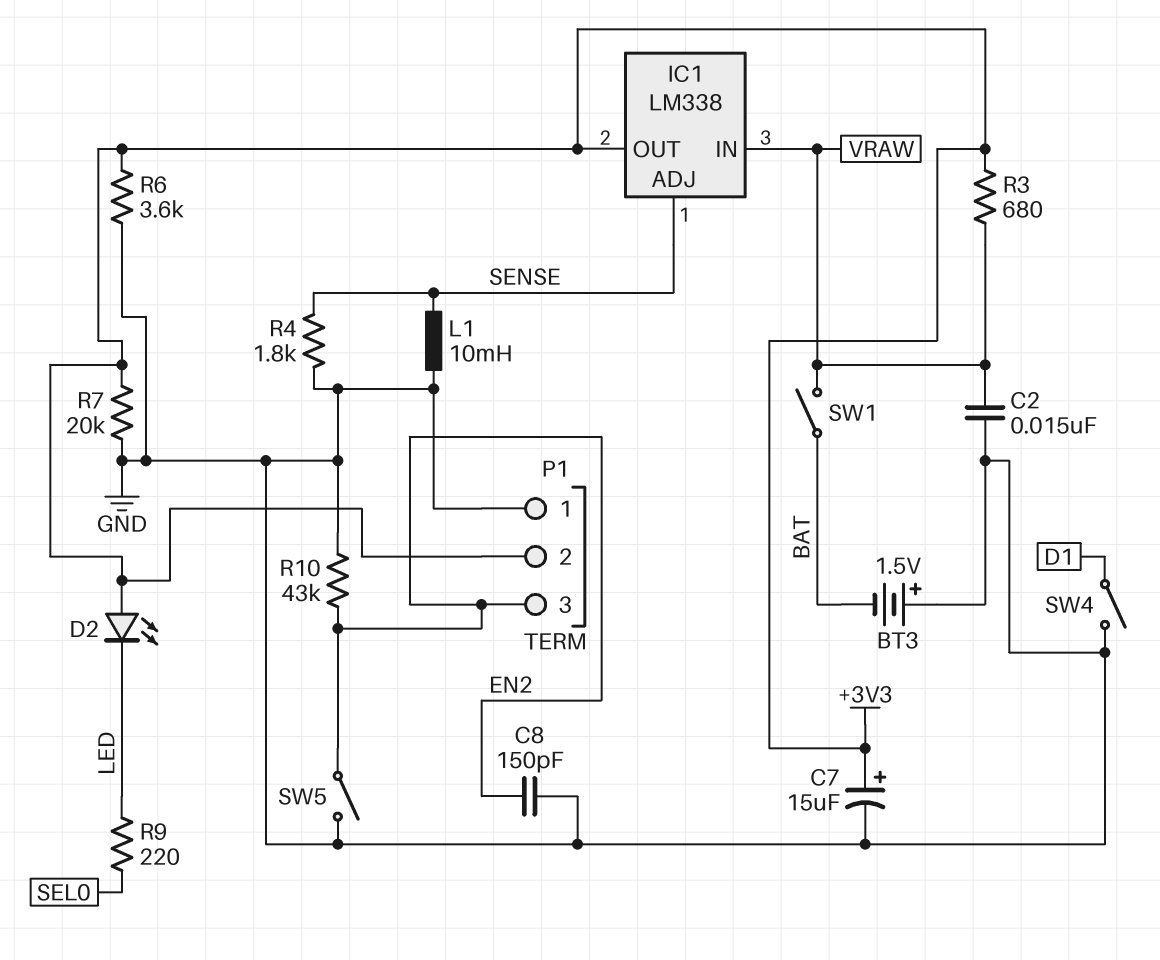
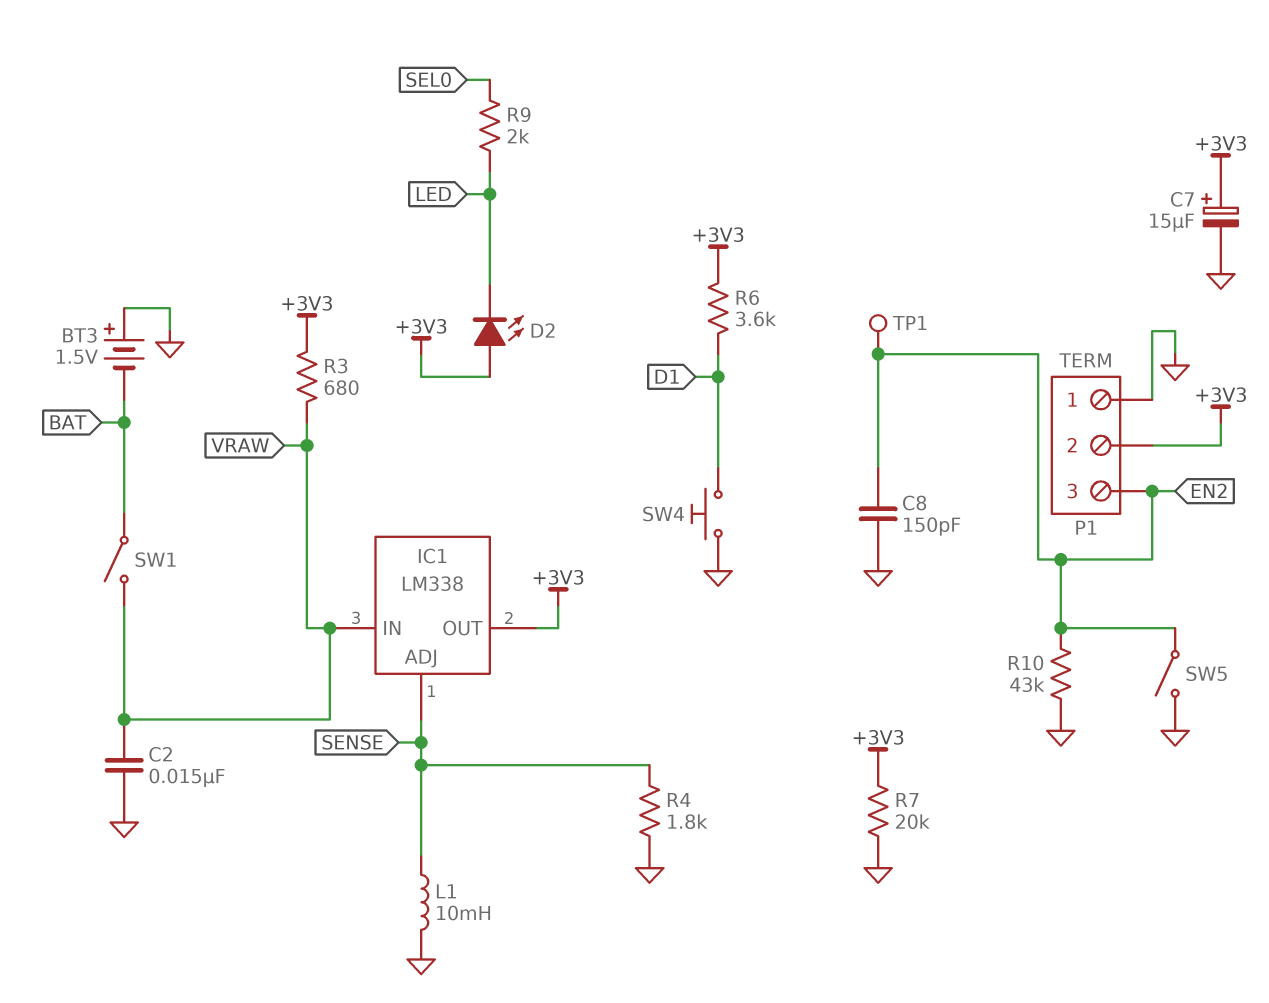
R6: 3.6k (+3V3, GND) -> 3.6k (+3V3, D1)
R9: 220 (LED, SEL0) -> 2k (LED, SEL0)
SW4: switch (D1, GND) -> button (D1, GND)
TP1: none -> test point (EN2)

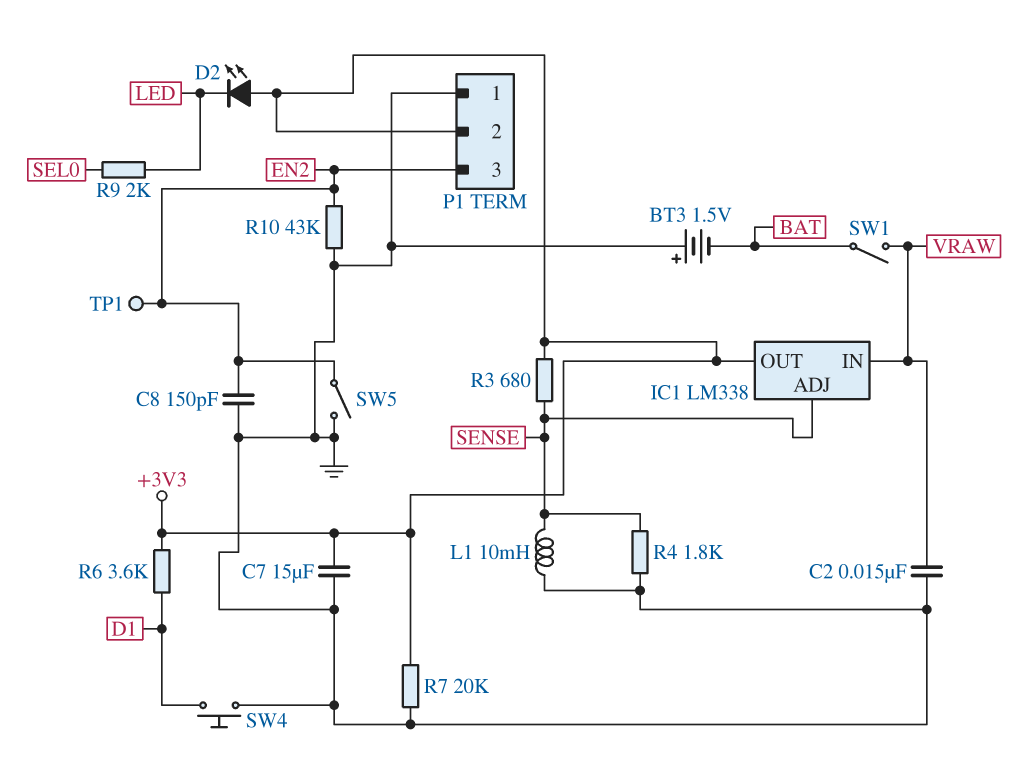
C7: 15uF (plus +3V3, minus GND) -> 15uF (+3V3, GND)
R3: 680 (+3V3, VRAW) -> 680 (+3V3, SENSE)

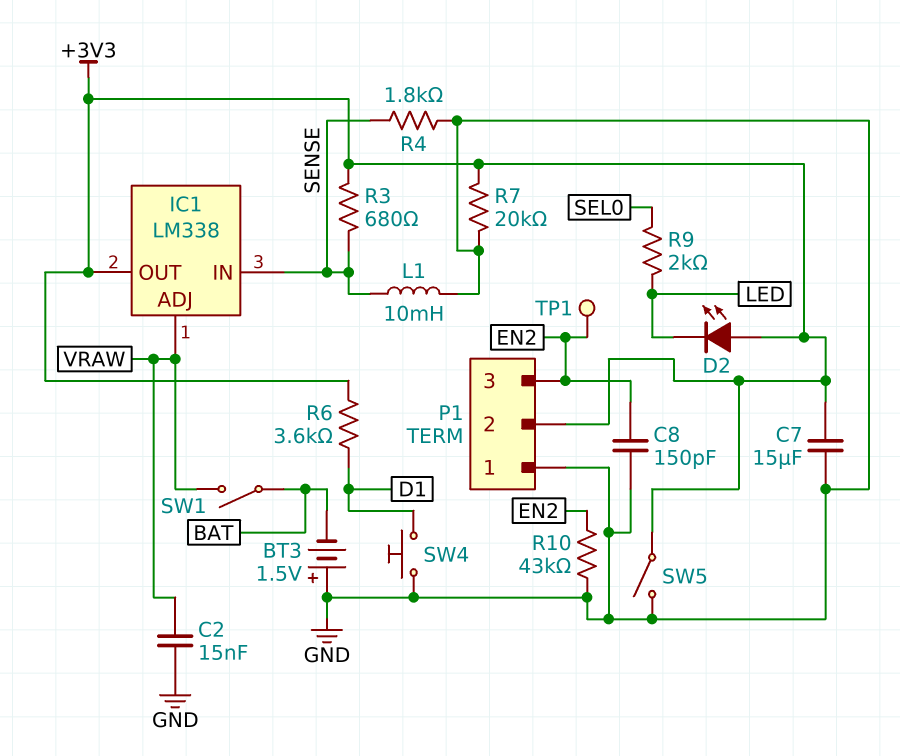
IC1 pin ADJ: SENSE -> VRAW
IC1 pin IN: VRAW -> SENSE
SW5: switch (EN2, GND) -> switch (+3V3, GND)

